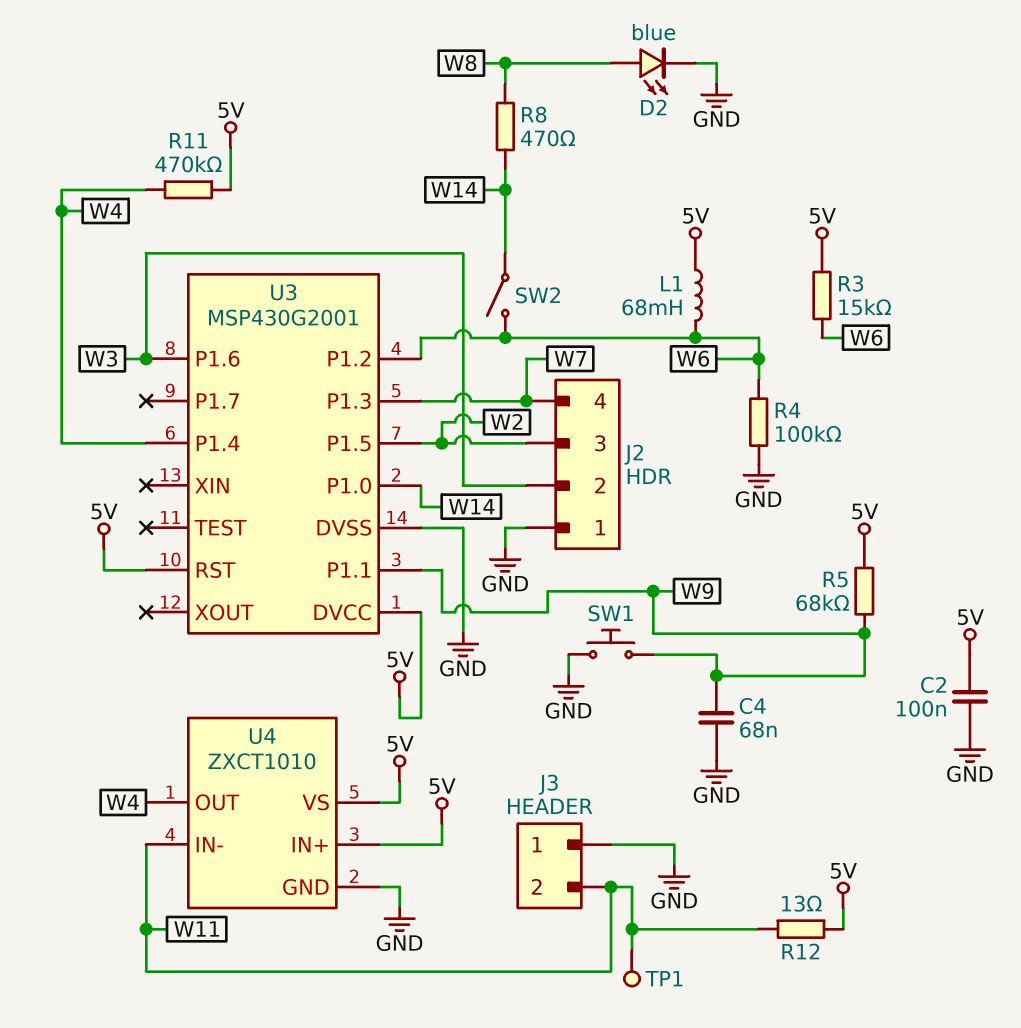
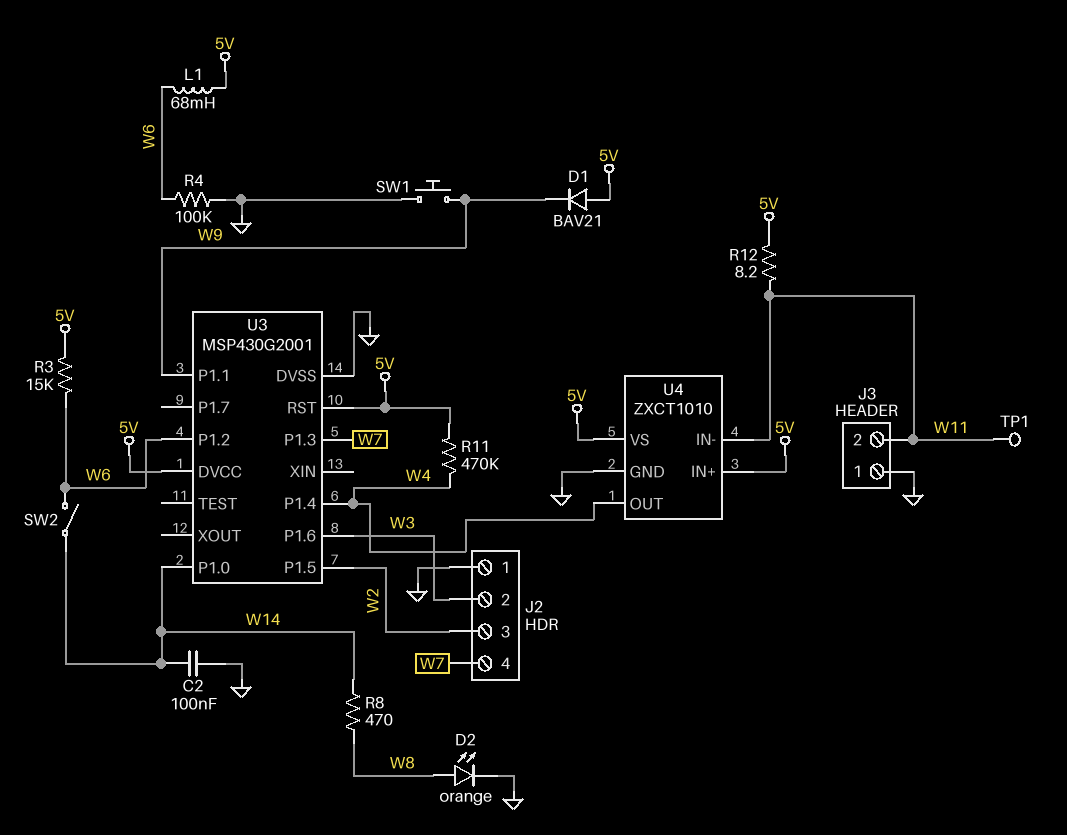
C2: 100nF (5V, GND) -> 100nF (GND, W14)
C4: 68nF (GND, W9) -> none
D1: none -> diode BAV21 (A 5V, K W9)
D2: LED blue (A W8, K GND) -> LED orange (A W8, K GND)
R5: 68k (5V, W9) -> none
R12: 13 (5V, W11) -> 8.2 (5V, W11)

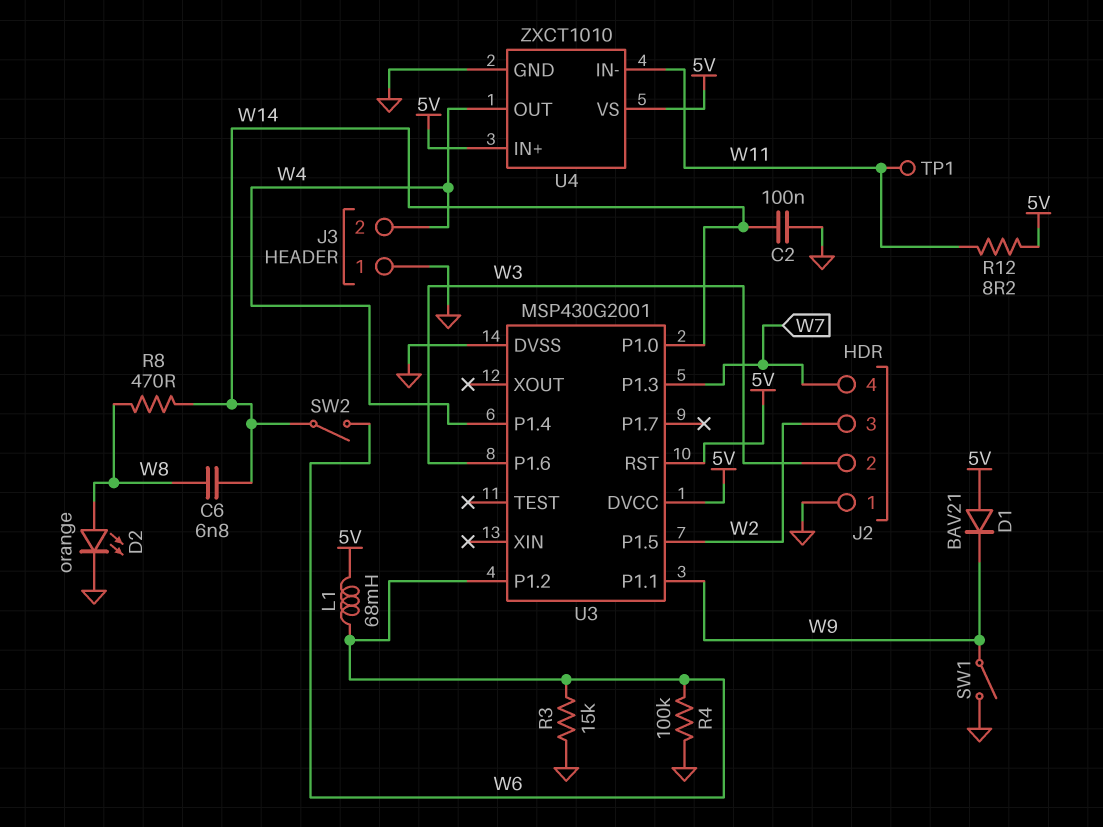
C6: none -> 6.8nF (W8, W14)
J3 pin 2: W11 -> W4
R3: 15k (5V, W6) -> 15k (GND, W6)
R11: 470k (5V, W4) -> none
SW1: button (GND, W9) -> switch (GND, W9)

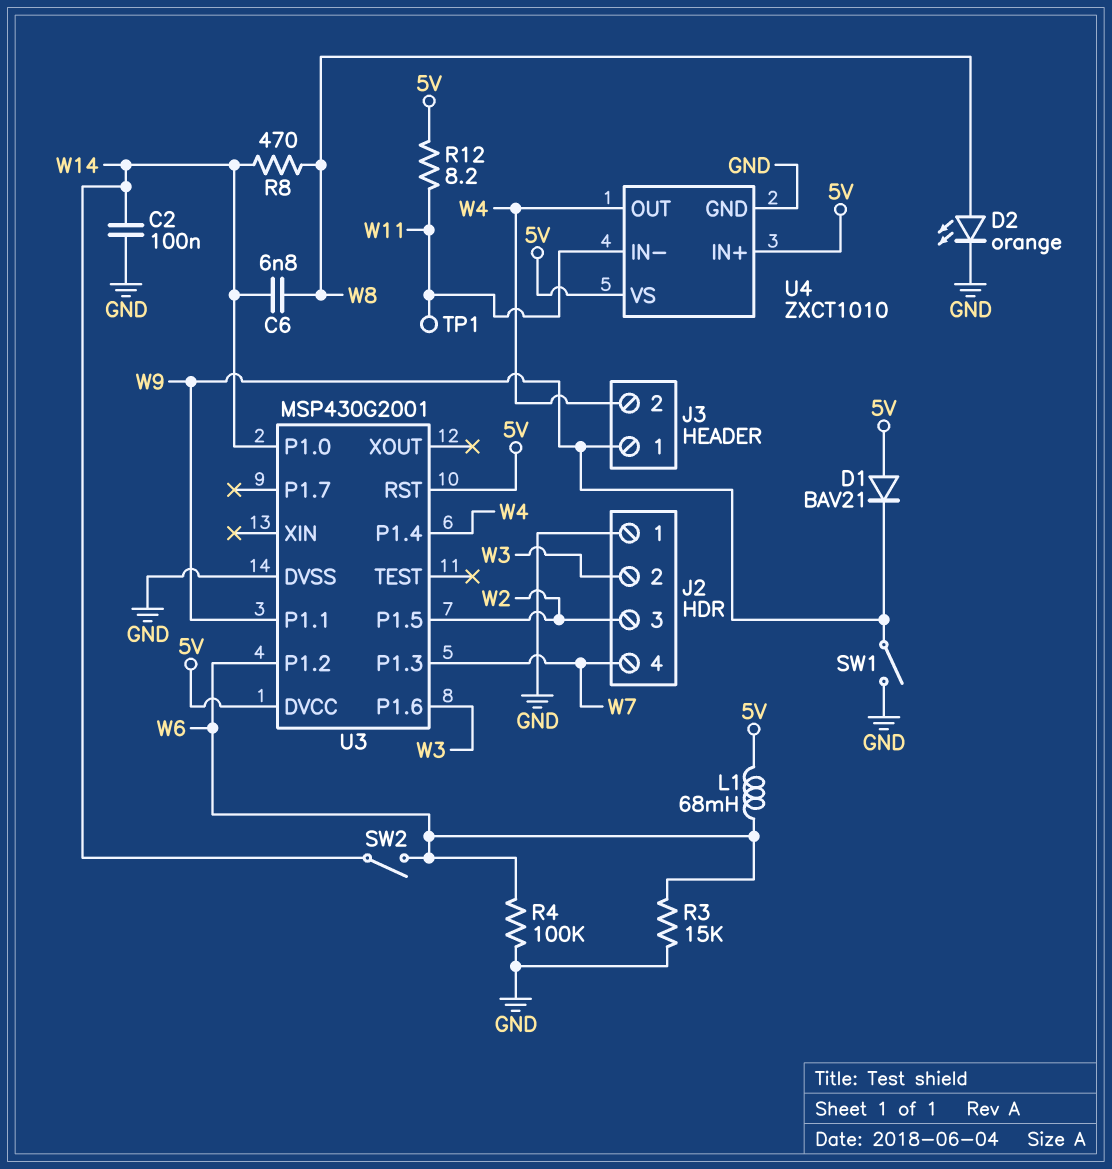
J3 pin 1: GND -> W9

